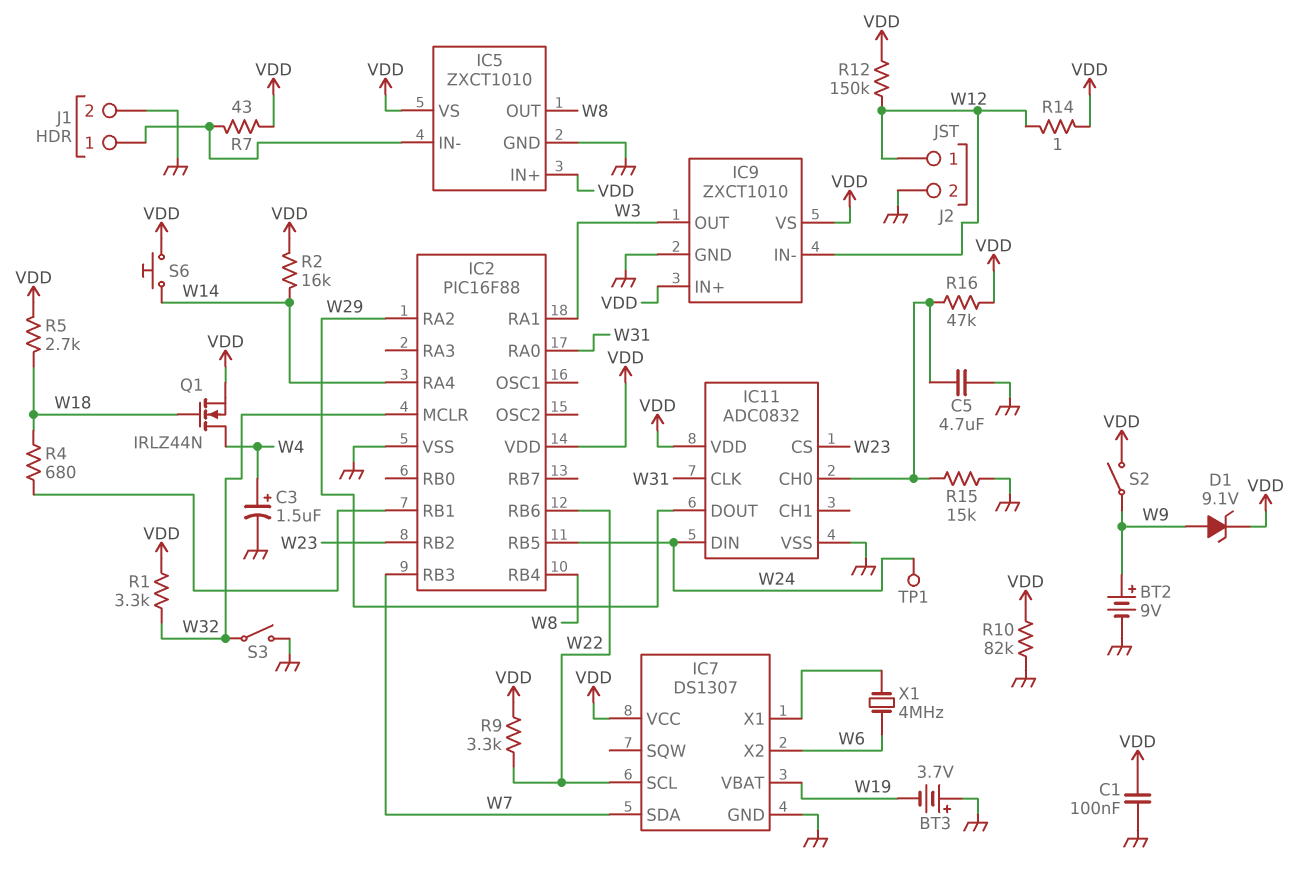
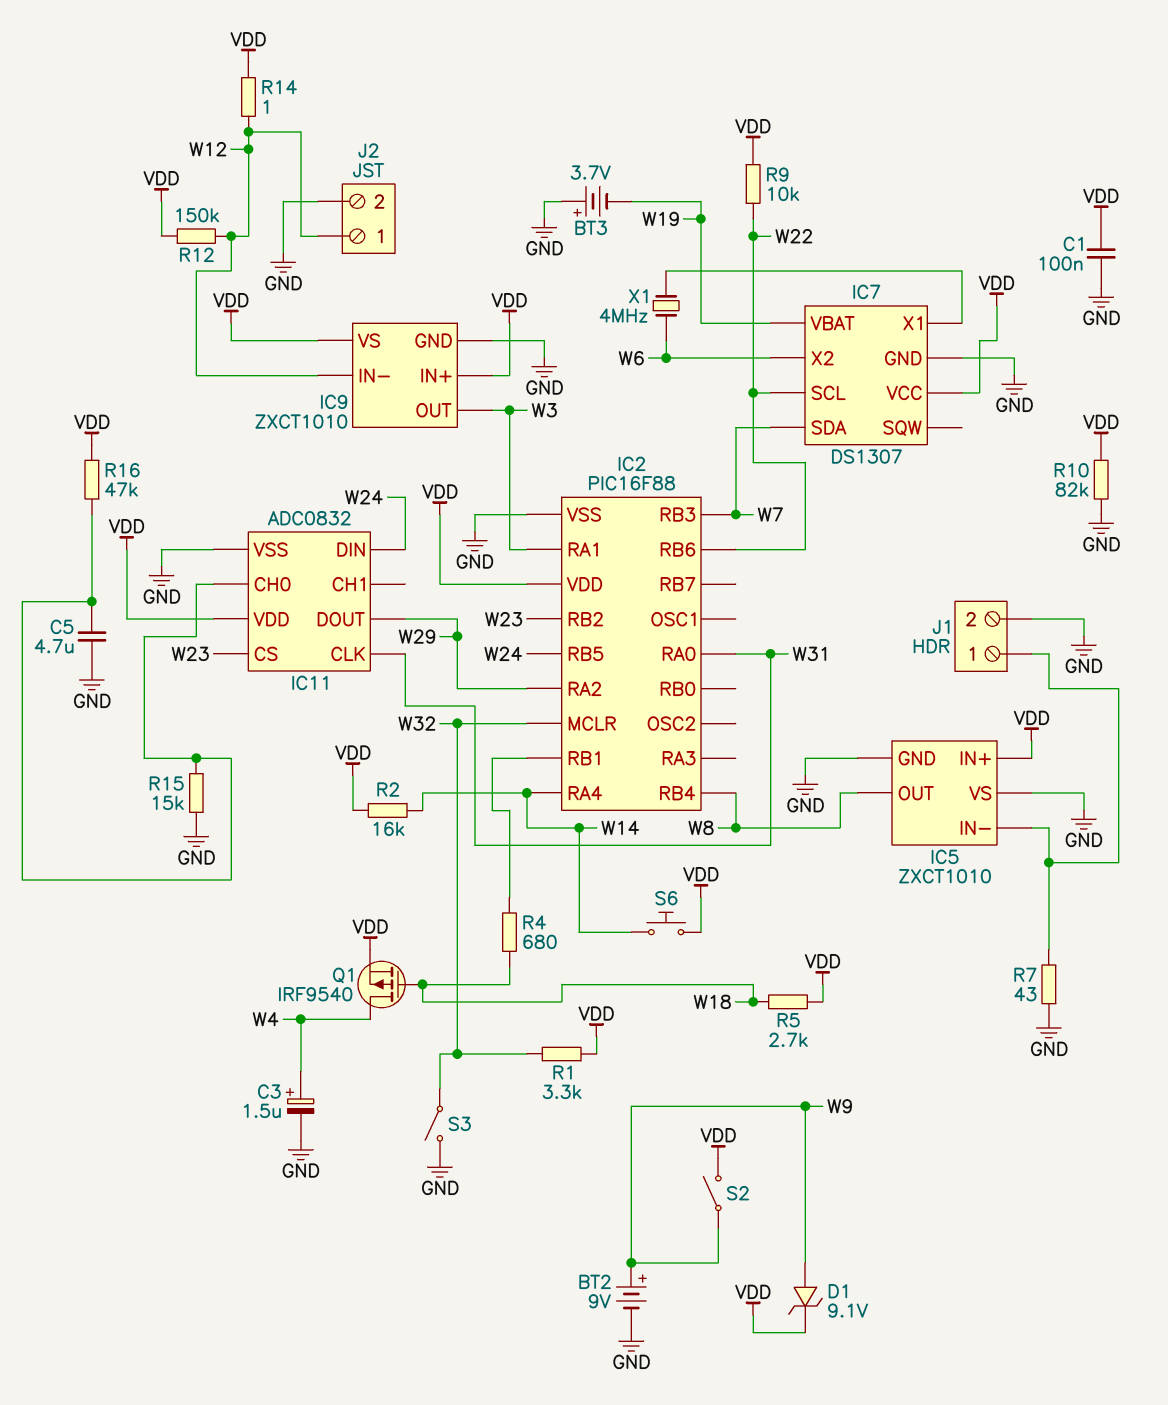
IC5 pin VS: VDD -> GND
Q1: NMOS IRLZ44N (G W18, D W4, S VDD) -> PMOS IRF9540 (G W18, D W4, S VDD)
R7: 43 (IC5/IN-, VDD) -> 43 (GND, IC5/IN-)
R9: 3.3k (VDD, W22) -> 10k (VDD, W22)
TP1: test point (W24) -> none

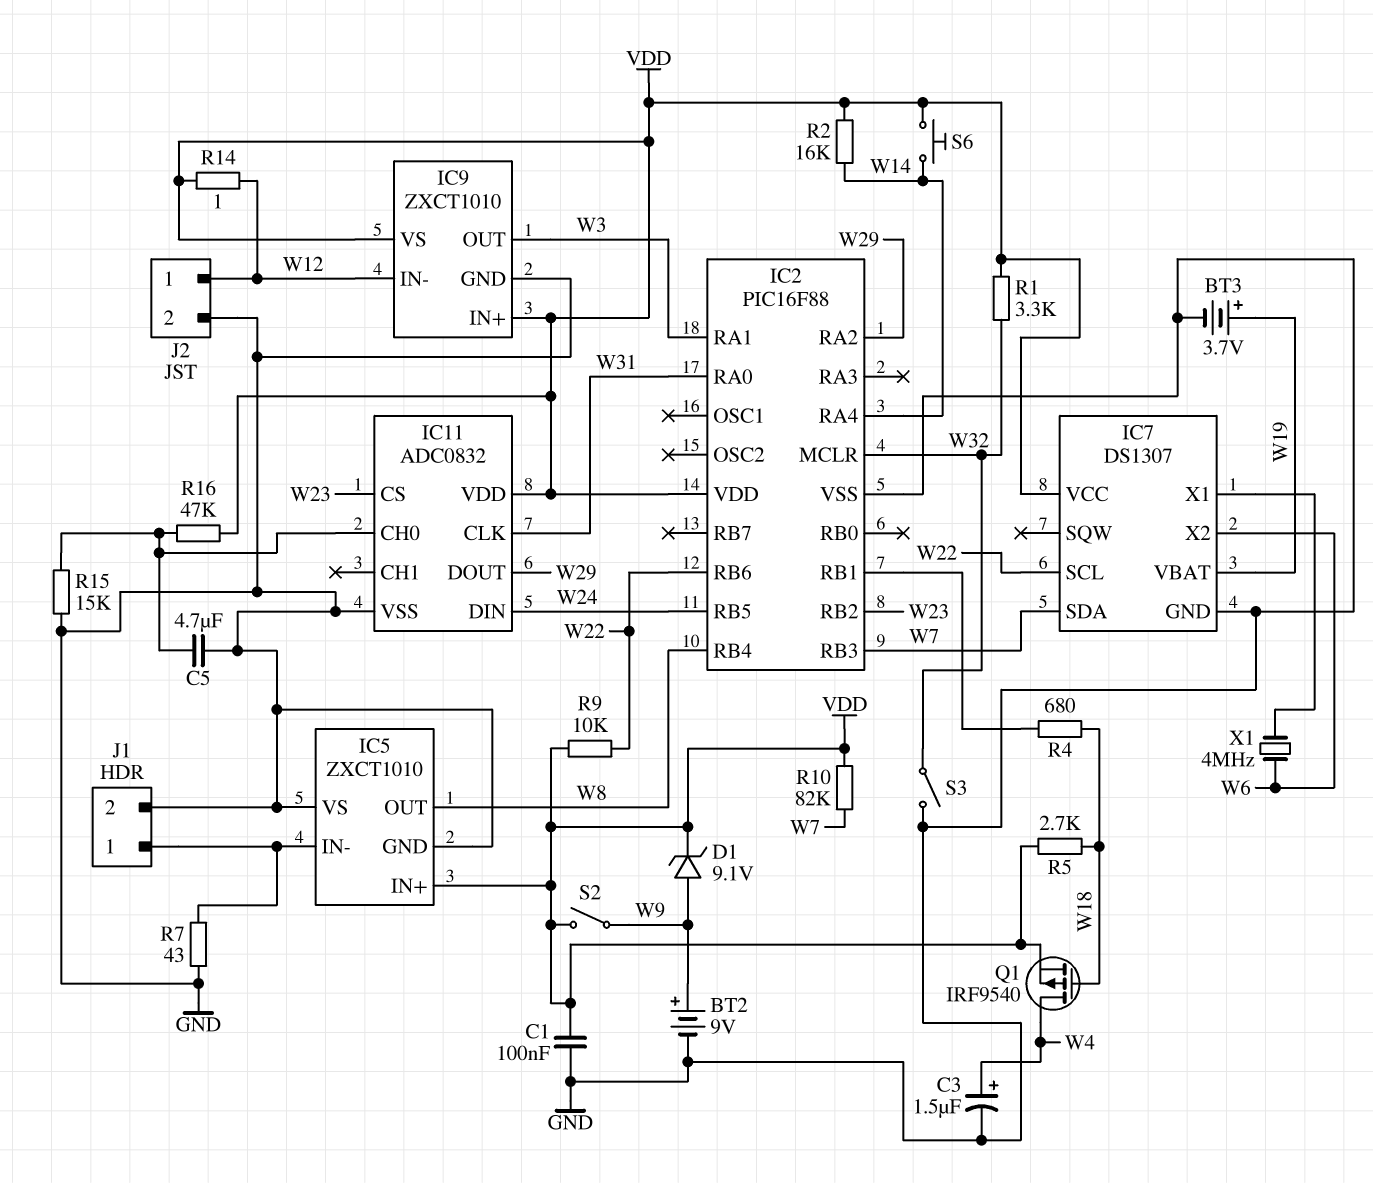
BT3: 3.7V (plus GND, minus W19) -> 3.7V (plus W19, minus GND)
R10: 82k (GND, VDD) -> 82k (VDD, W7)
R12: 150k (VDD, W12) -> none

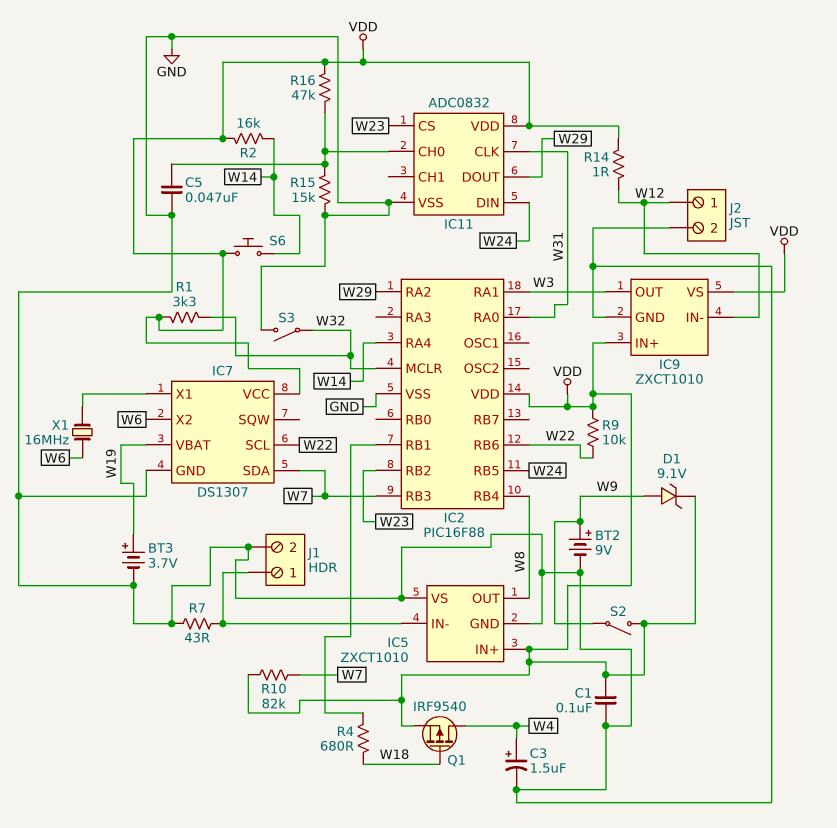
C5: 4.7uF (GND, IC11/CH0) -> 47nF (GND, IC11/CH0)
R5: 2.7k (VDD, W18) -> none
X1: 4MHz (IC7/X1, W6) -> 16MHz (IC7/X1, W6)

